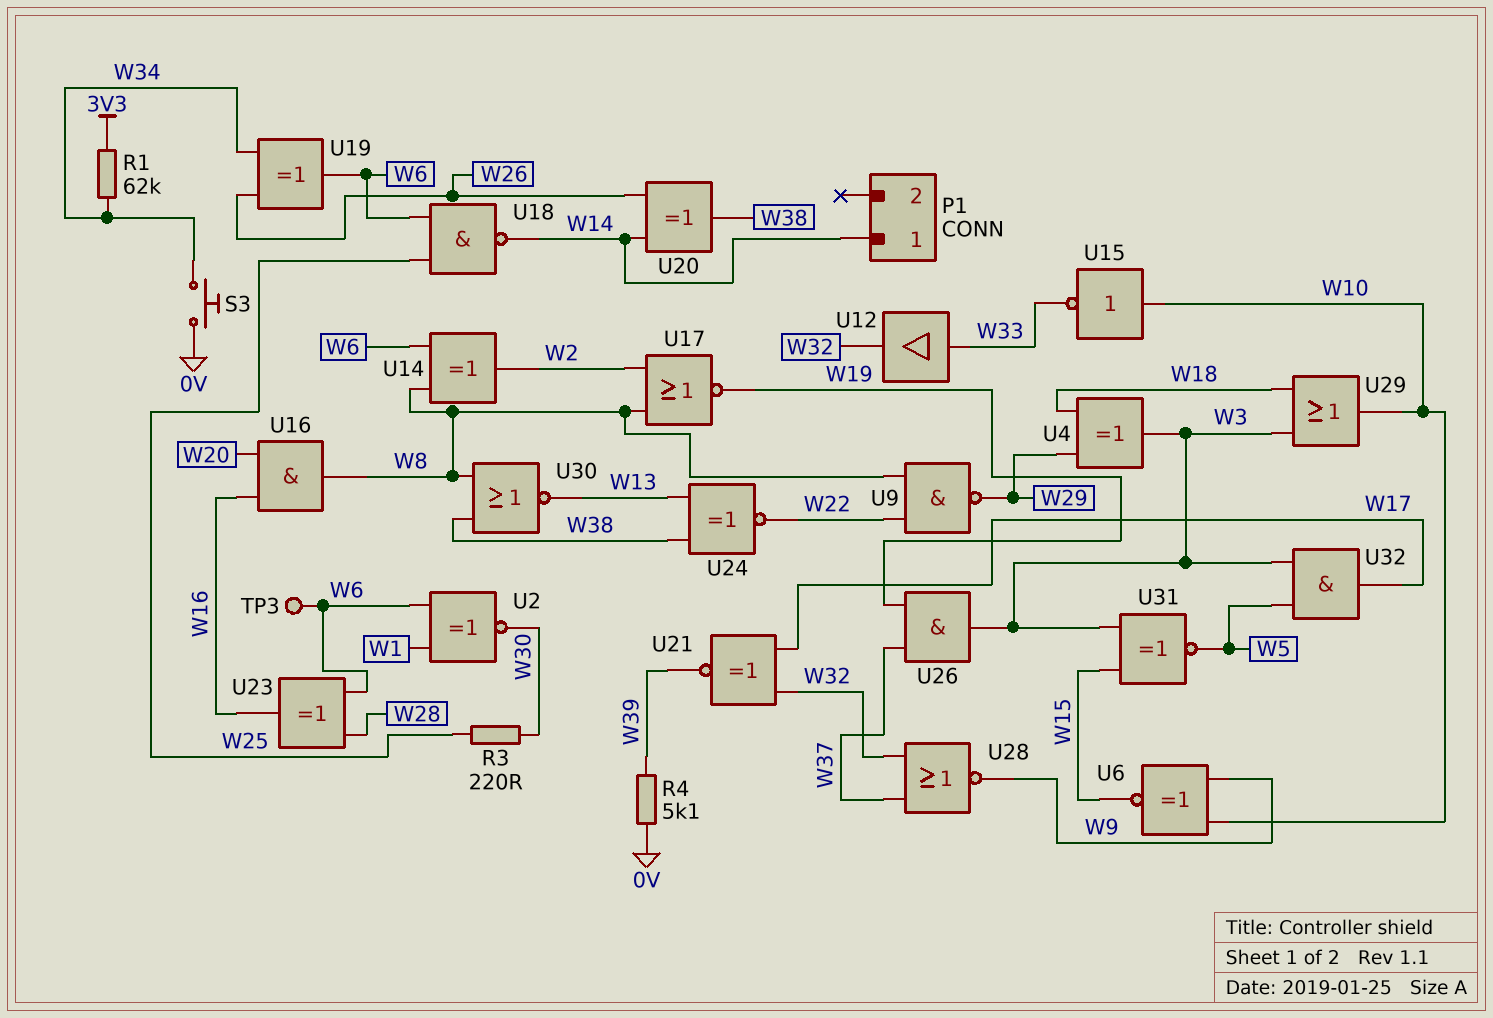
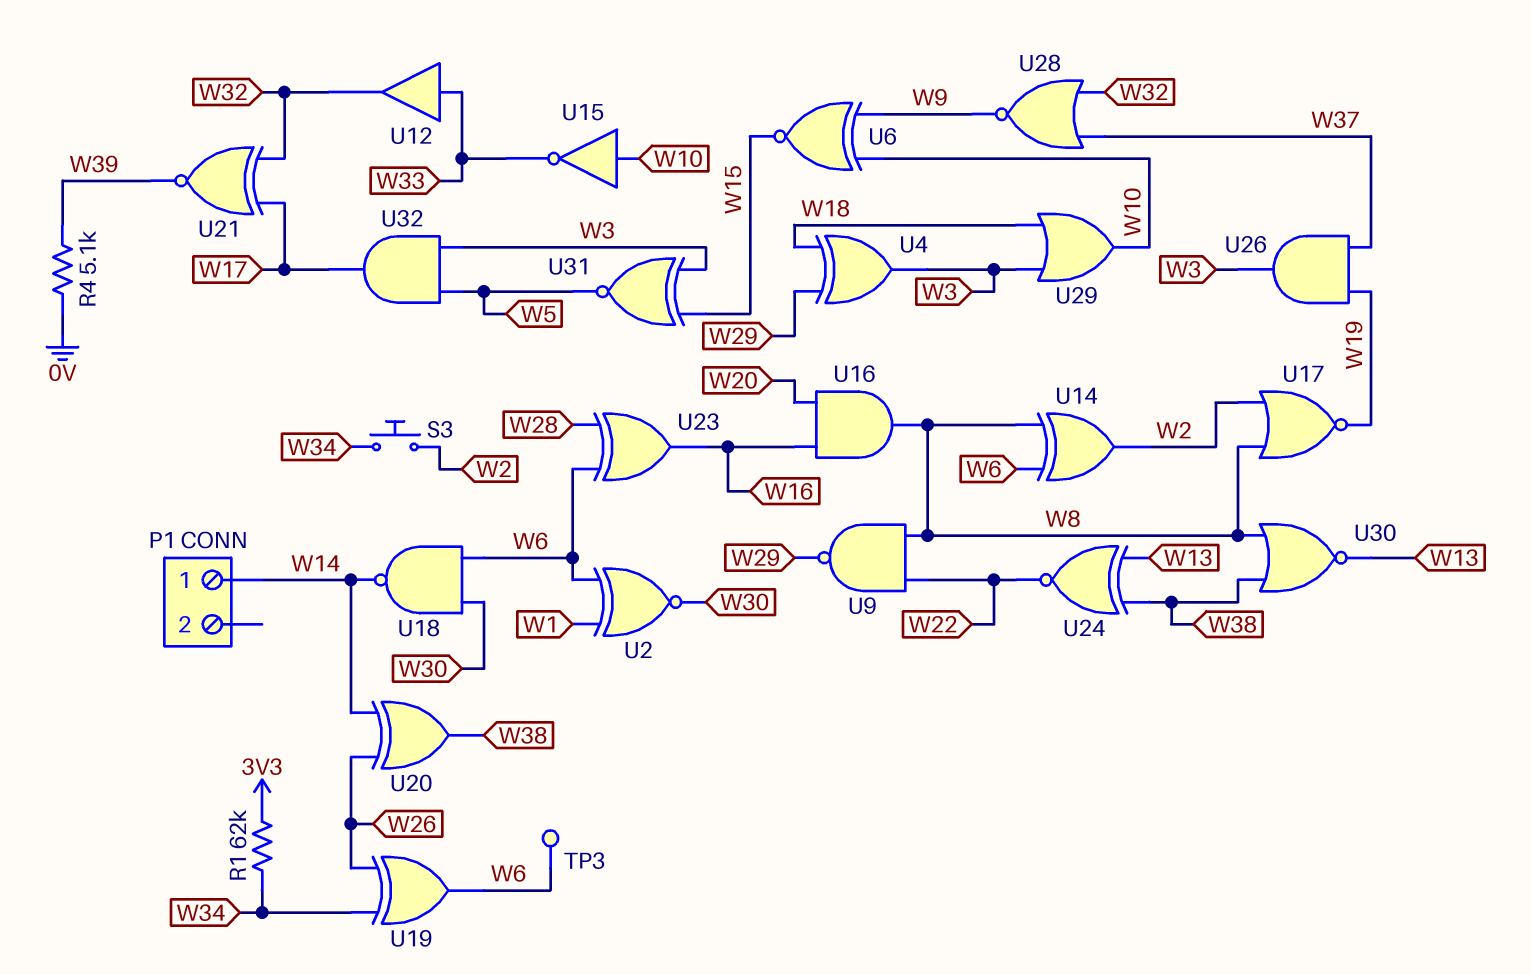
R3: 220 (W25, W30) -> none
S3: button (0V, W34) -> button (W2, W34)
U18: NAND (in W6, in W25, out W14) -> NAND (in W6, in W30, out W14)

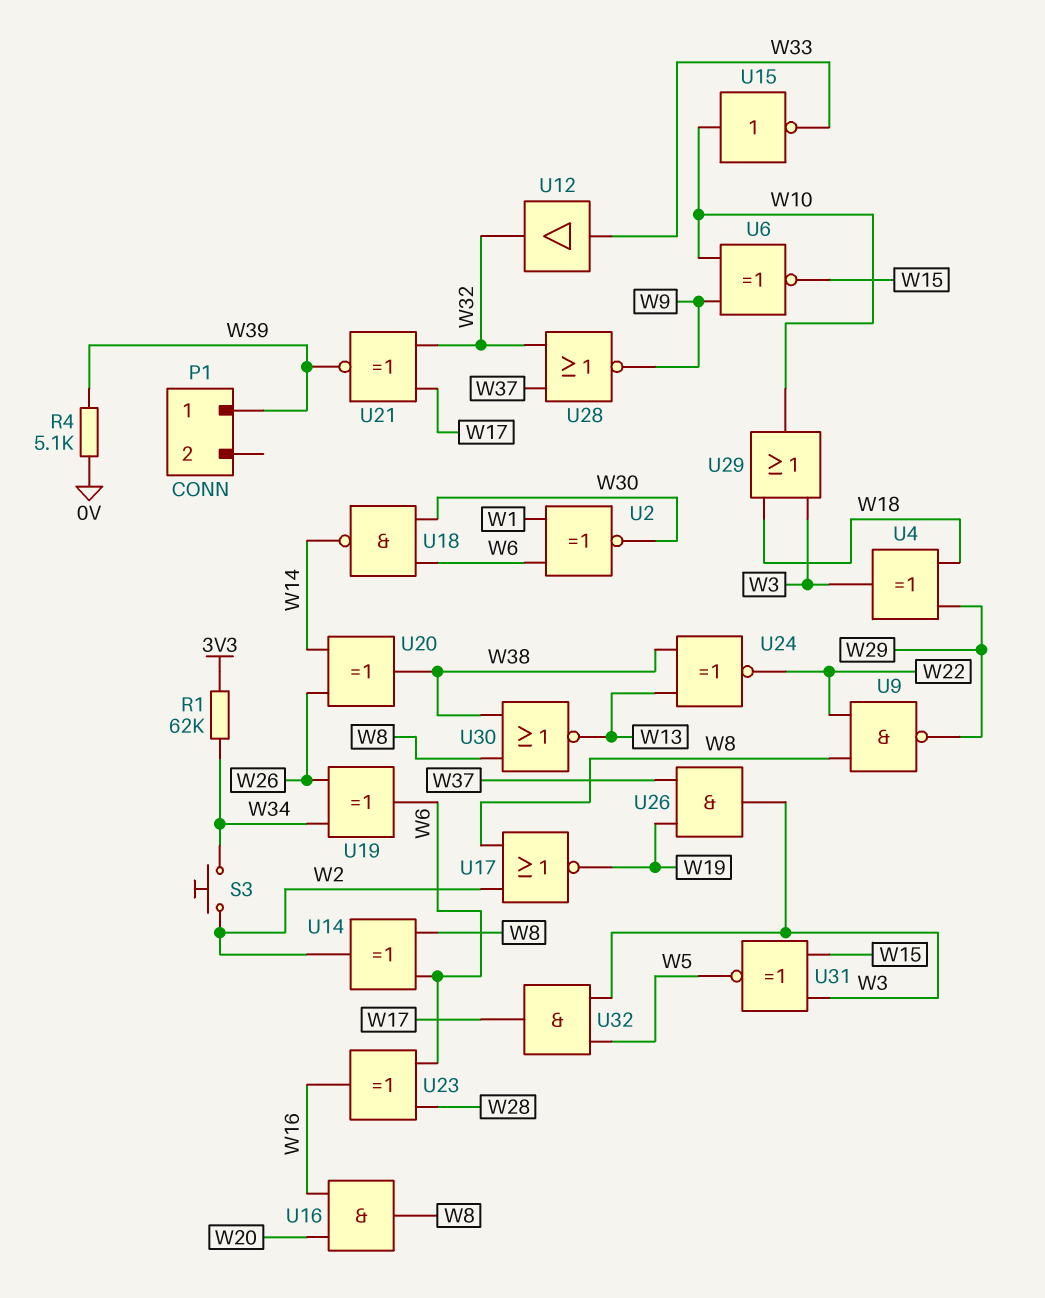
P1 pin 1: W14 -> W39
TP3: test point (W6) -> none

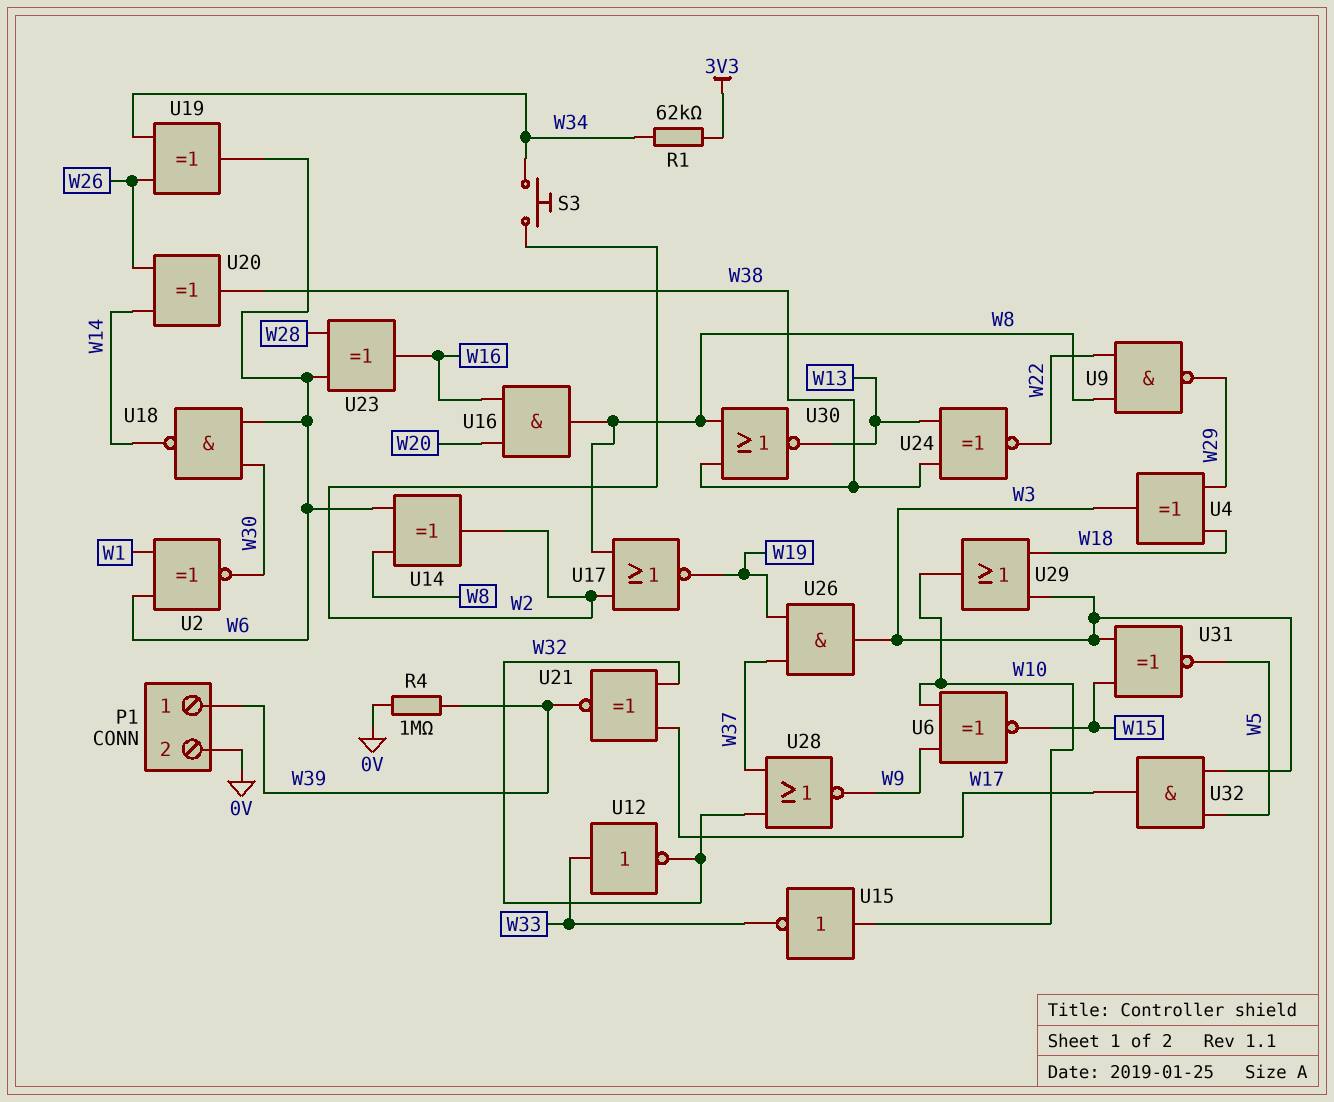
P1 pin 2: none -> 0V
R4: 5.1k (0V, W39) -> 1M (0V, W39)
U12: buffer (in W33, out W32) -> NOT (in W33, out W32)

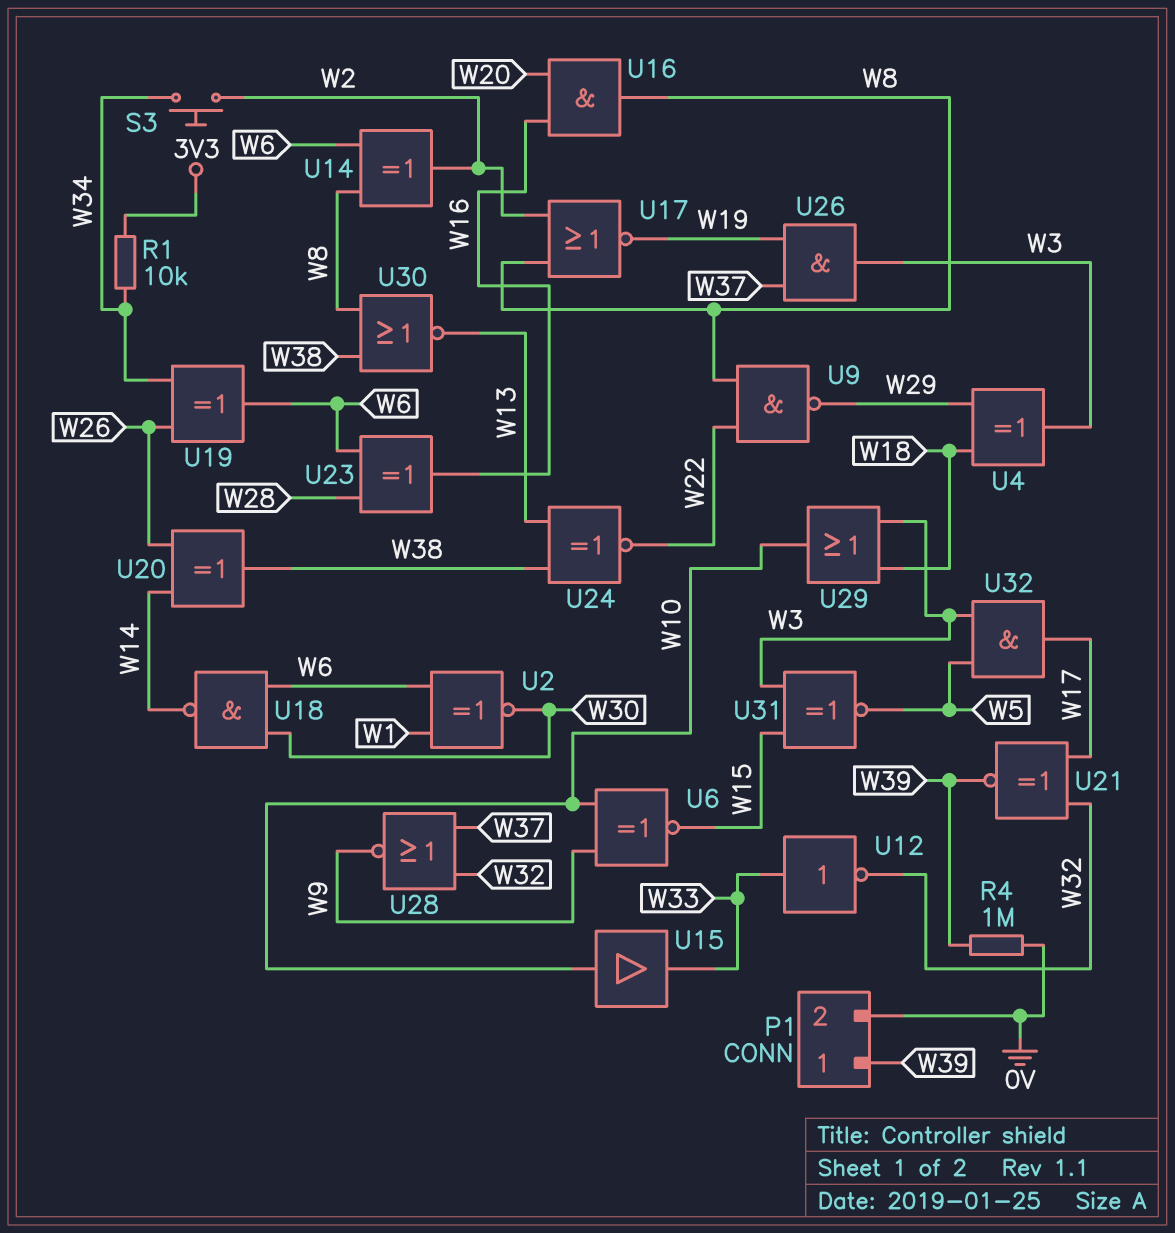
R1: 62k (3V3, W34) -> 10k (3V3, W34)
U15: NOT (in W10, out W33) -> buffer (in W10, out W33)

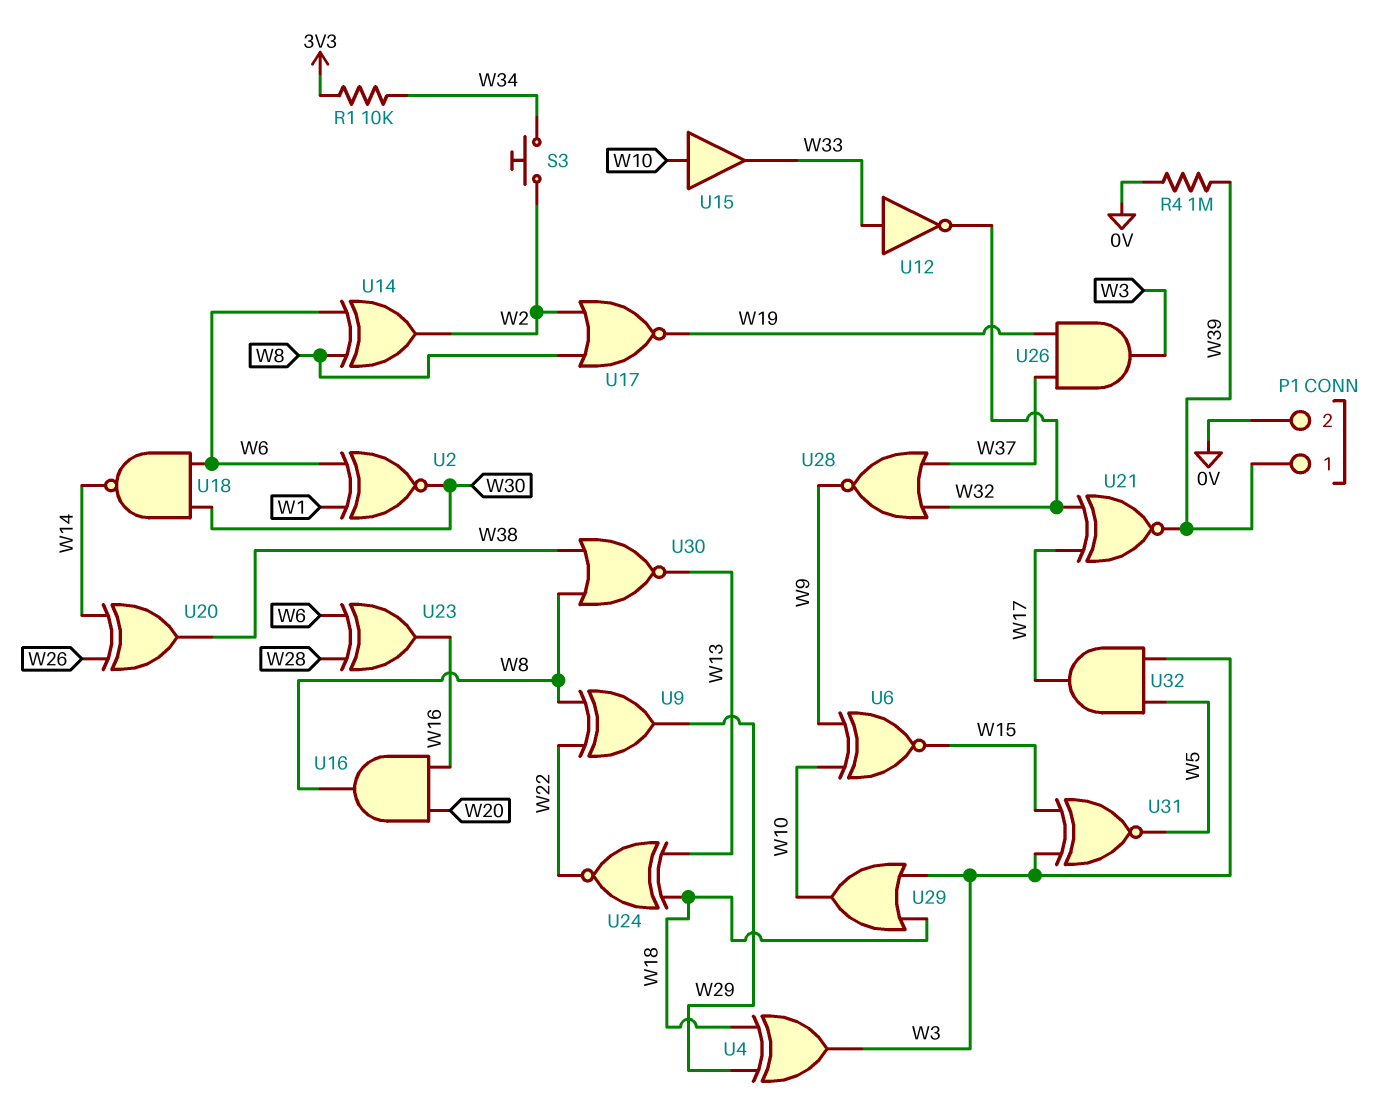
U9: NAND (in W8, in W22, out W29) -> XOR (in W8, in W22, out W29)
U19: XOR (in W26, in W34, out W6) -> none
U24: XNOR (in W13, in W38, out W22) -> XNOR (in W13, in W18, out W22)

